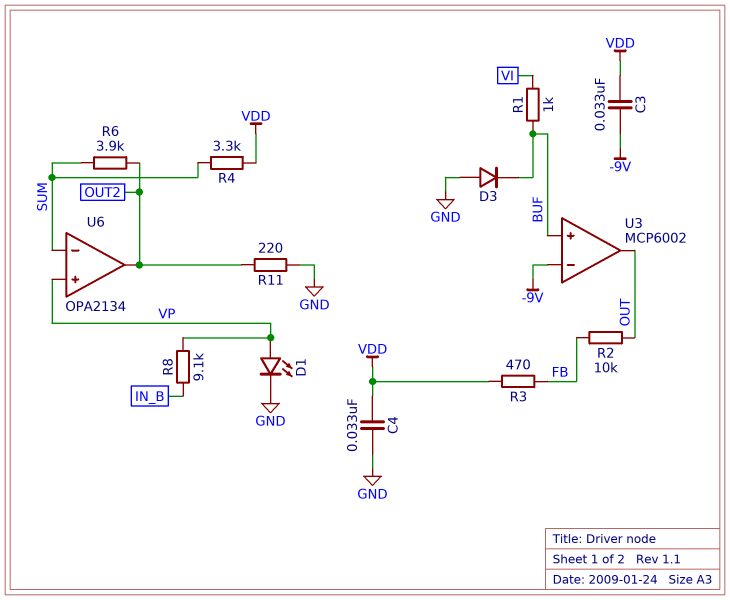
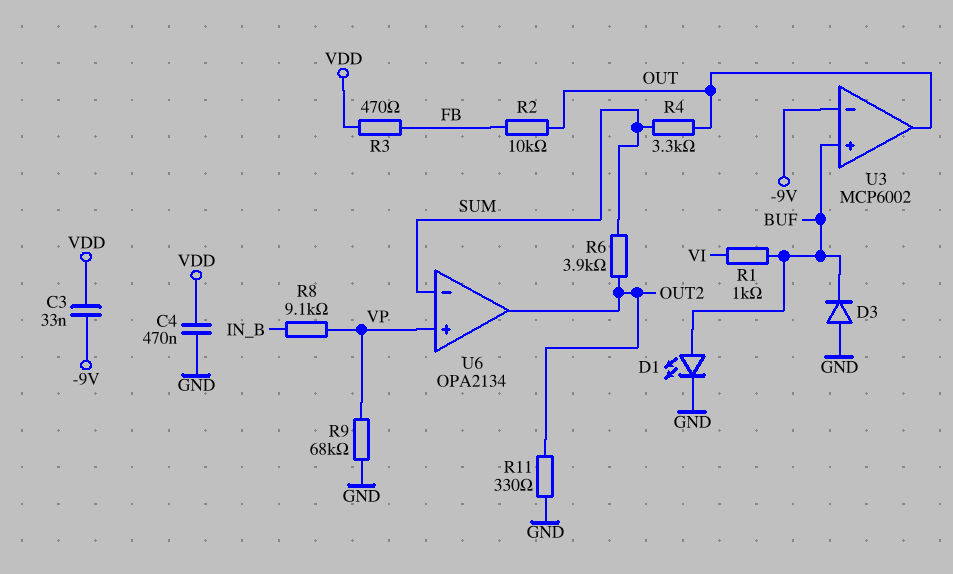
C4: 33nF (GND, VDD) -> 470nF (GND, VDD)
D1: LED (A VP, K GND) -> LED (A BUF, K GND)
R4: 3.3k (SUM, VDD) -> 3.3k (OUT, SUM)
R9: none -> 68k (GND, VP)
R11: 220 (GND, OUT2) -> 330 (GND, OUT2)

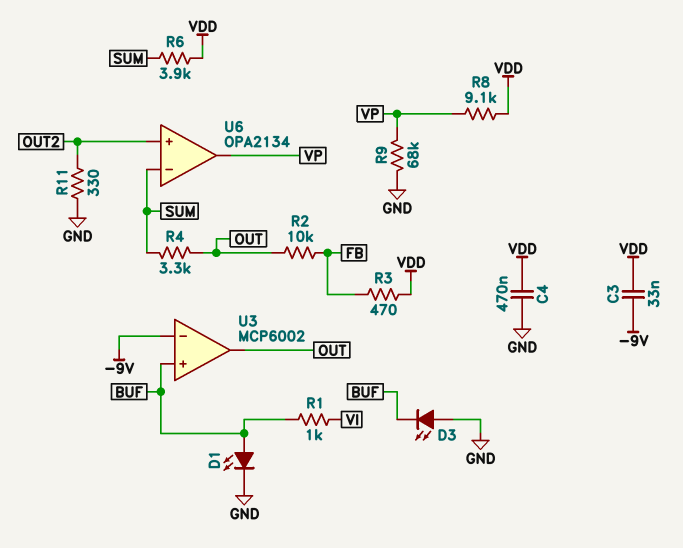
D3: diode (A GND, K BUF) -> LED (A GND, K BUF)
R6: 3.9k (OUT2, SUM) -> 3.9k (SUM, VDD)
R8: 9.1k (IN_B, VP) -> 9.1k (VDD, VP)
U6 pin in+: VP -> OUT2
U6 pin out: OUT2 -> VP

